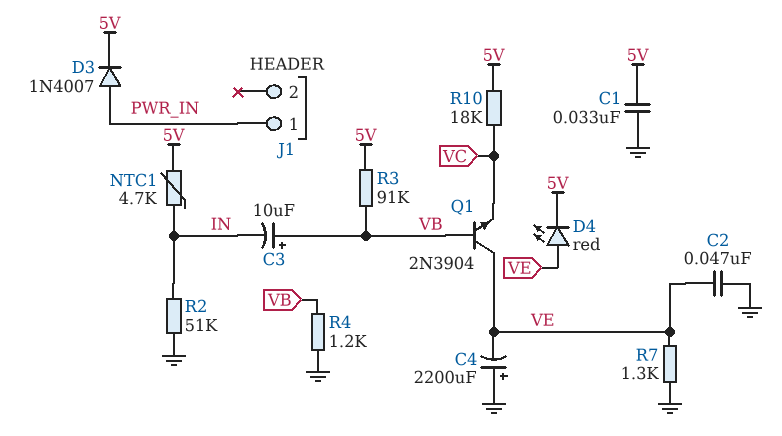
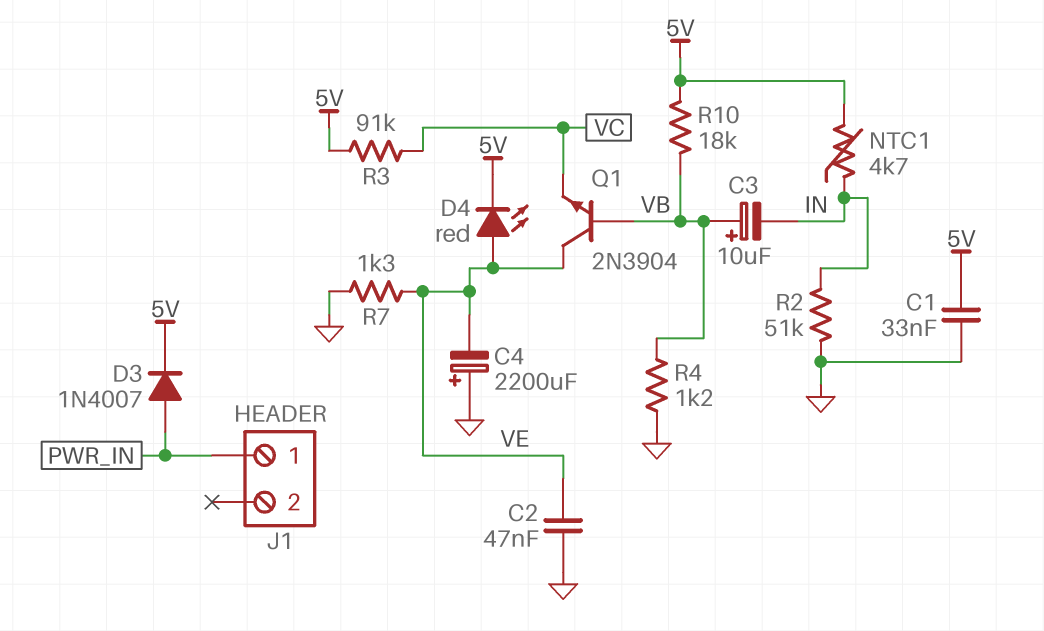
R3: 91k (5V, VB) -> 91k (5V, VC)
R10: 18k (5V, VC) -> 18k (5V, VB)

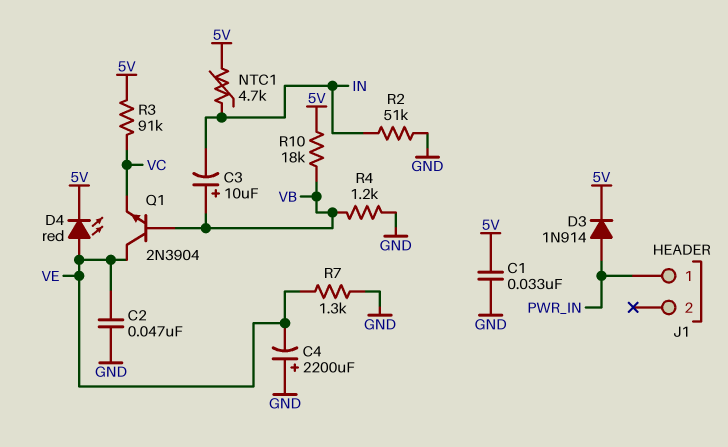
D3: diode 1N4007 (A PWR_IN, K 5V) -> diode 1N914 (A PWR_IN, K 5V)

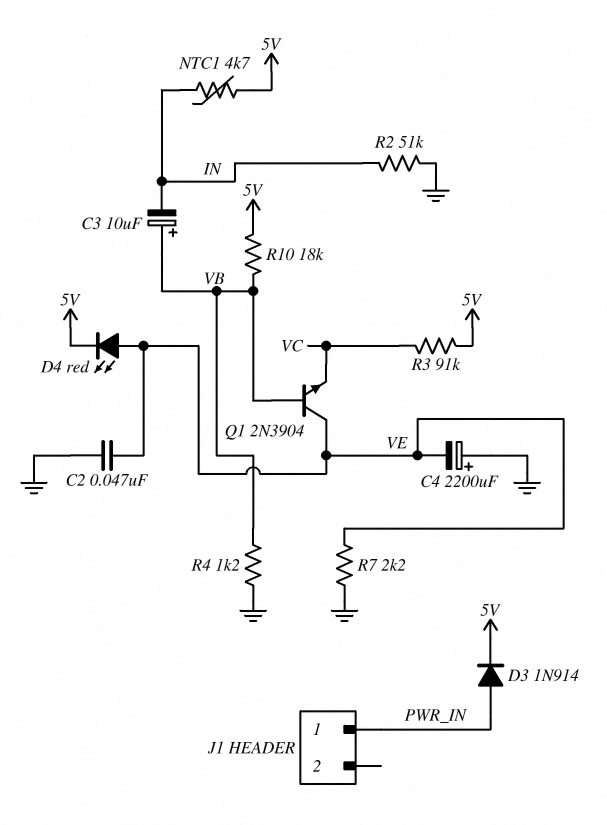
C1: 33nF (5V, GND) -> none
R7: 1.3k (GND, VE) -> 2.2k (GND, VE)

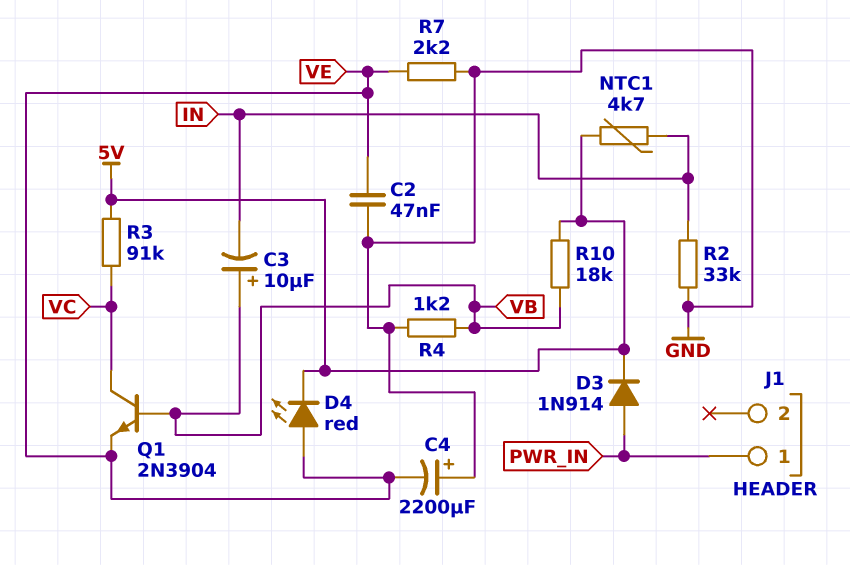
Q1: NPN 2N3904 (B VB, C VE, E VC) -> NPN 2N3904 (B VB, C VC, E VE)
R2: 51k (GND, IN) -> 33k (GND, IN)

